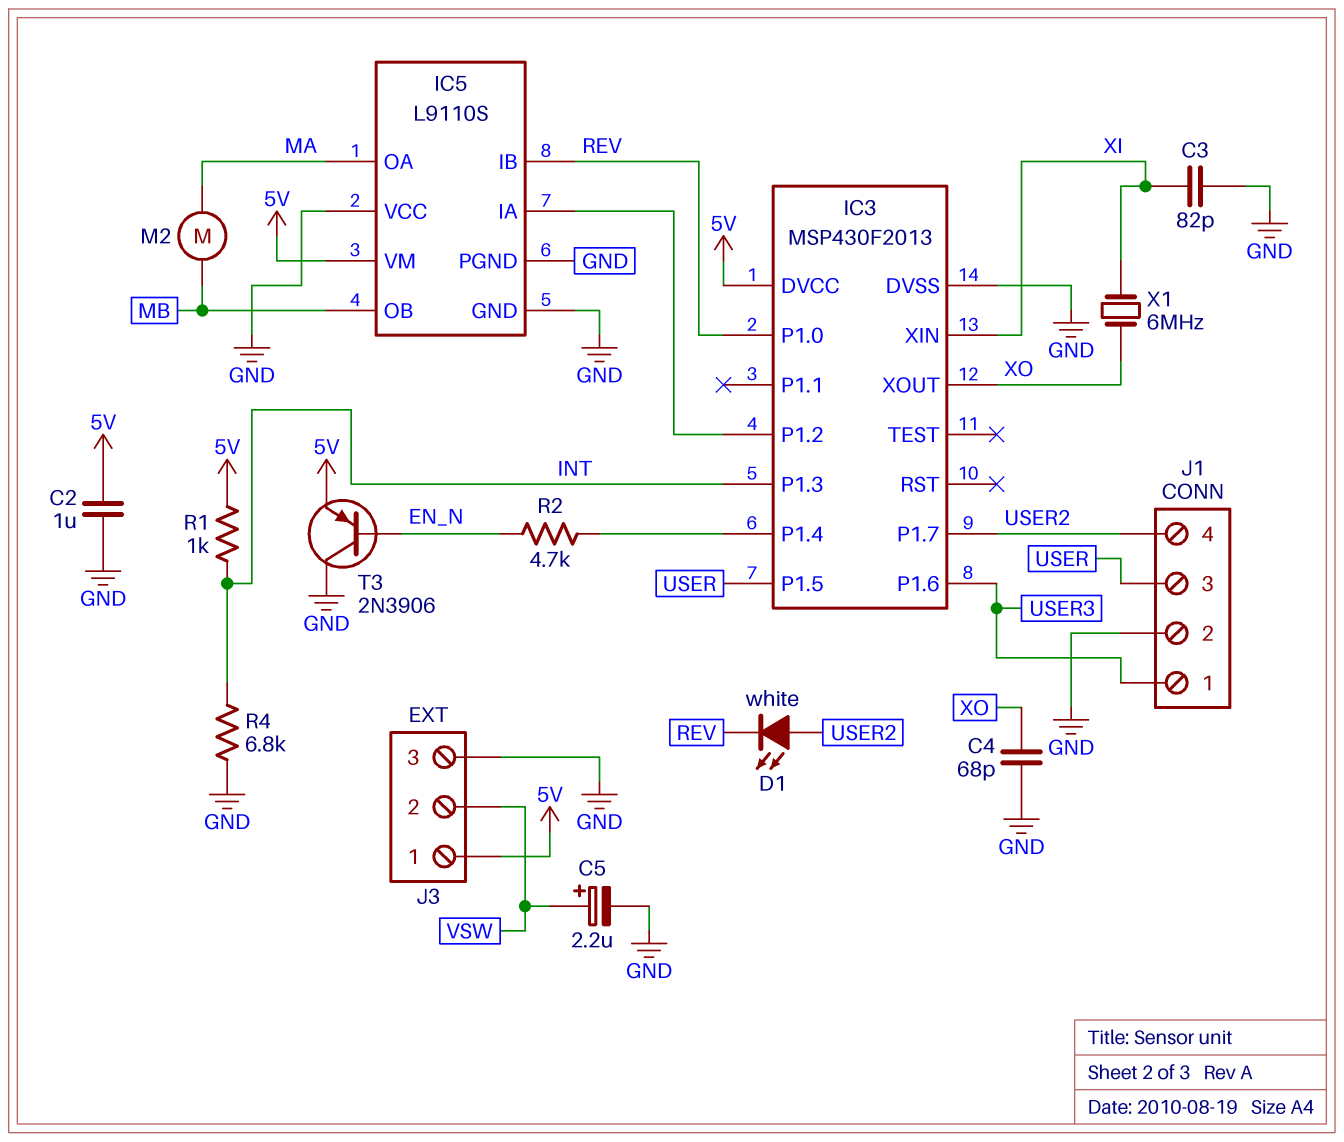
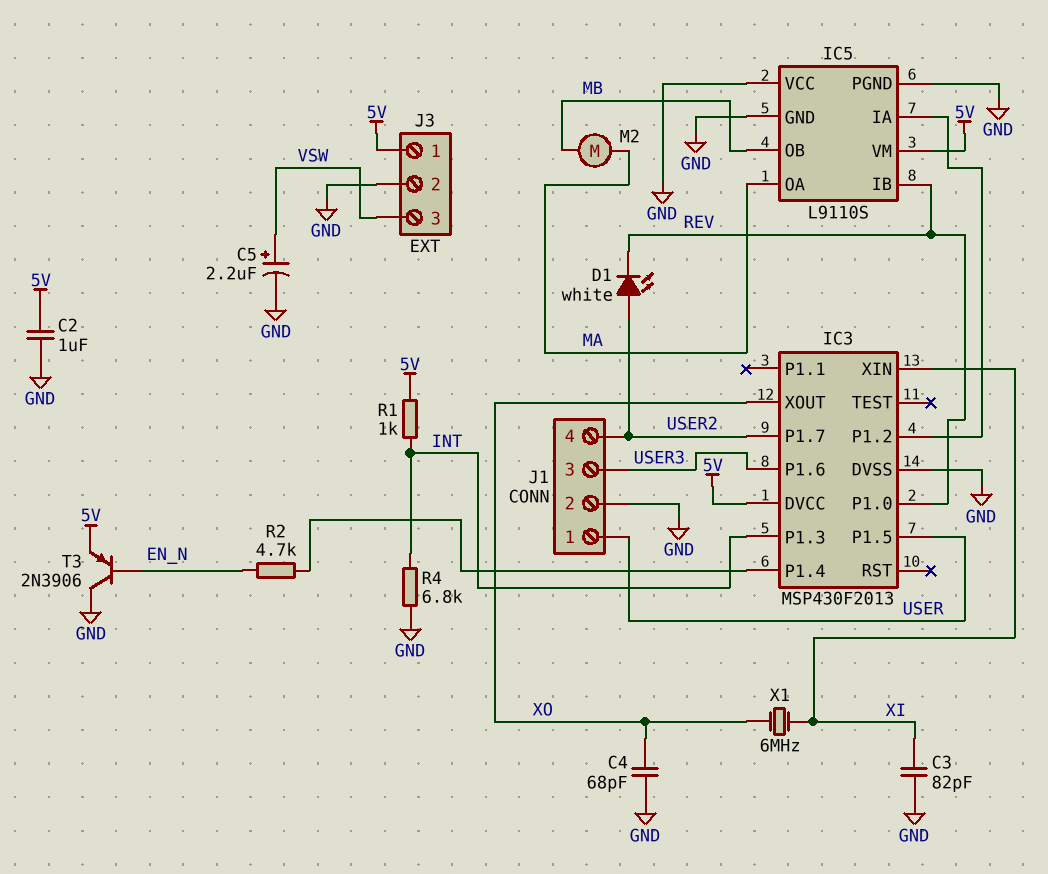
J1 pin 1: USER3 -> USER
J1 pin 3: USER -> USER3
J3 pin 2: VSW -> GND
J3 pin 3: GND -> VSW

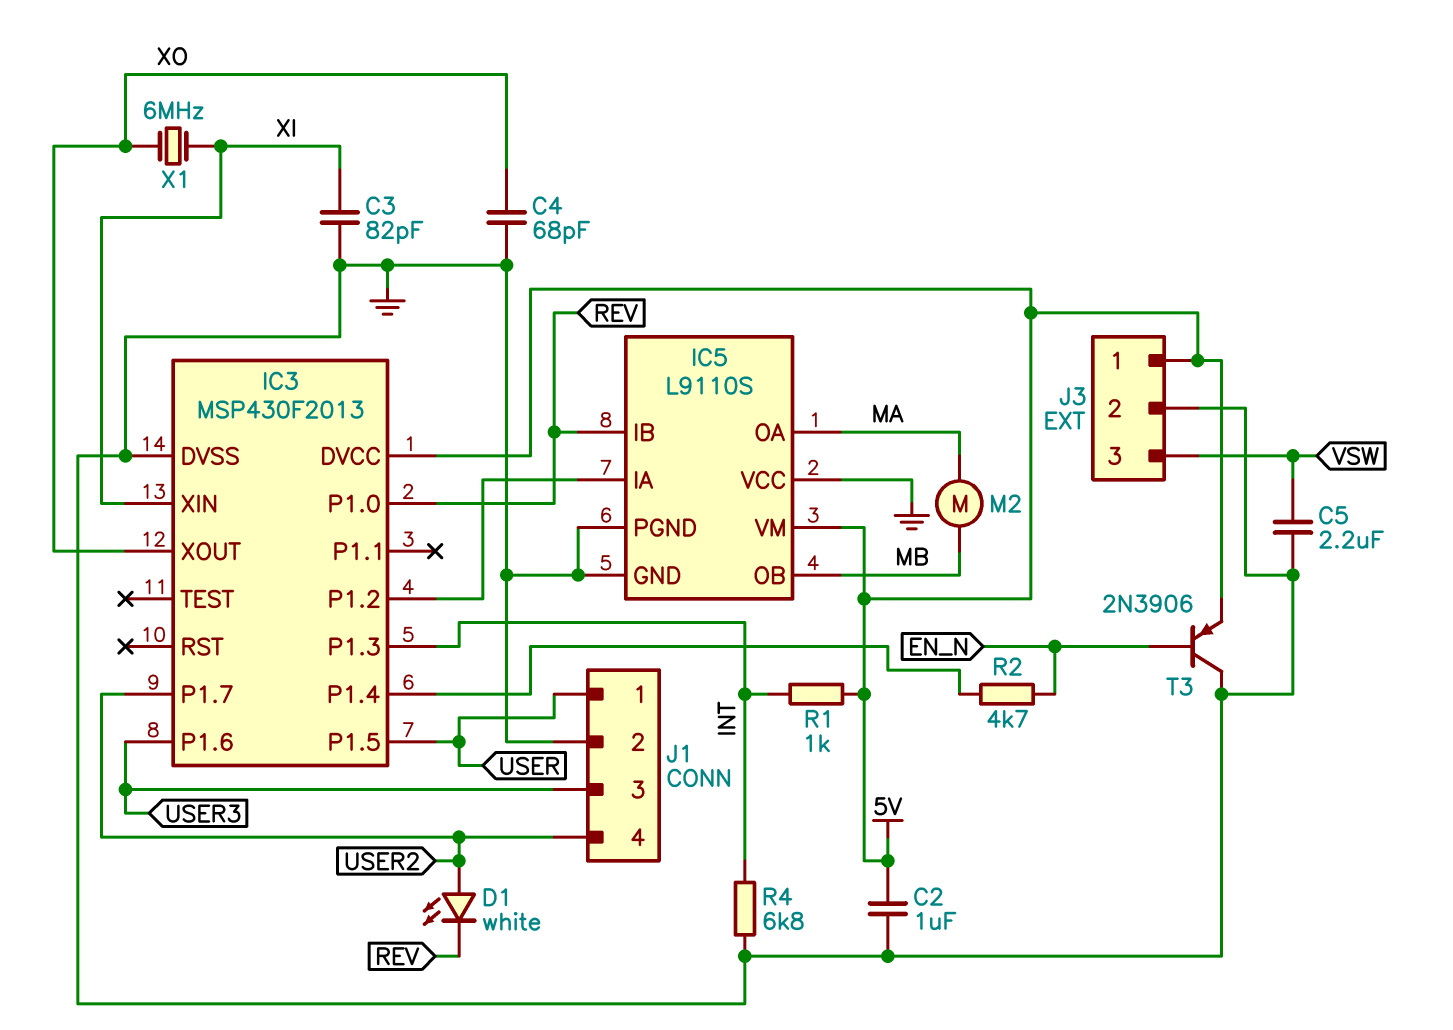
C5: 2.2uF (plus VSW, minus GND) -> 2.2uF (GND, VSW)

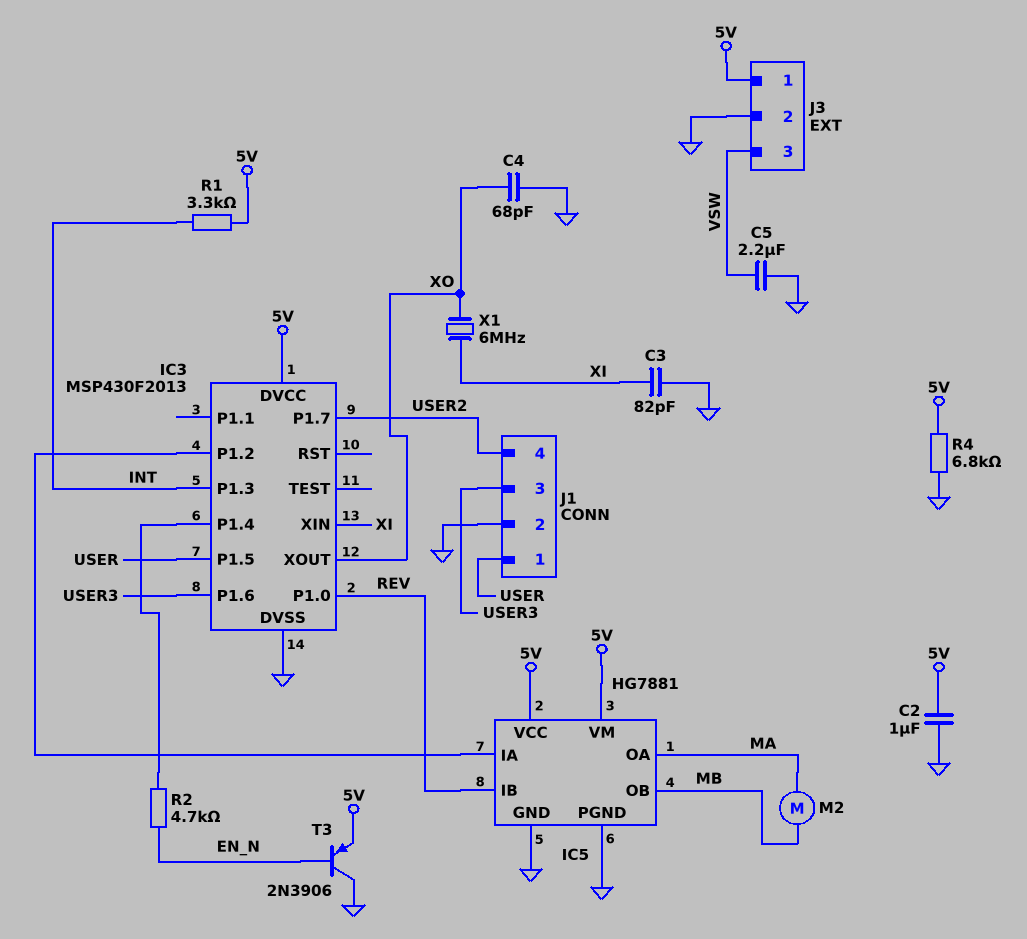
D1: LED white (A USER2, K REV) -> none
IC5: L9110S -> HG7881
IC5 pin VCC: GND -> 5V
R1: 1k (5V, INT) -> 3.3k (5V, INT)
R4: 6.8k (GND, INT) -> 6.8k (5V, GND)

